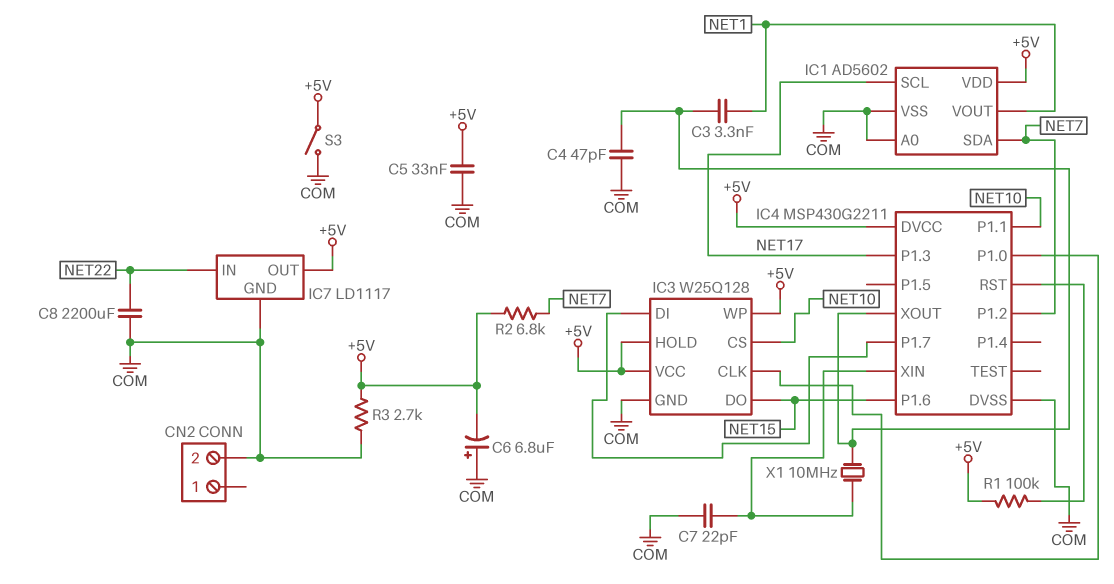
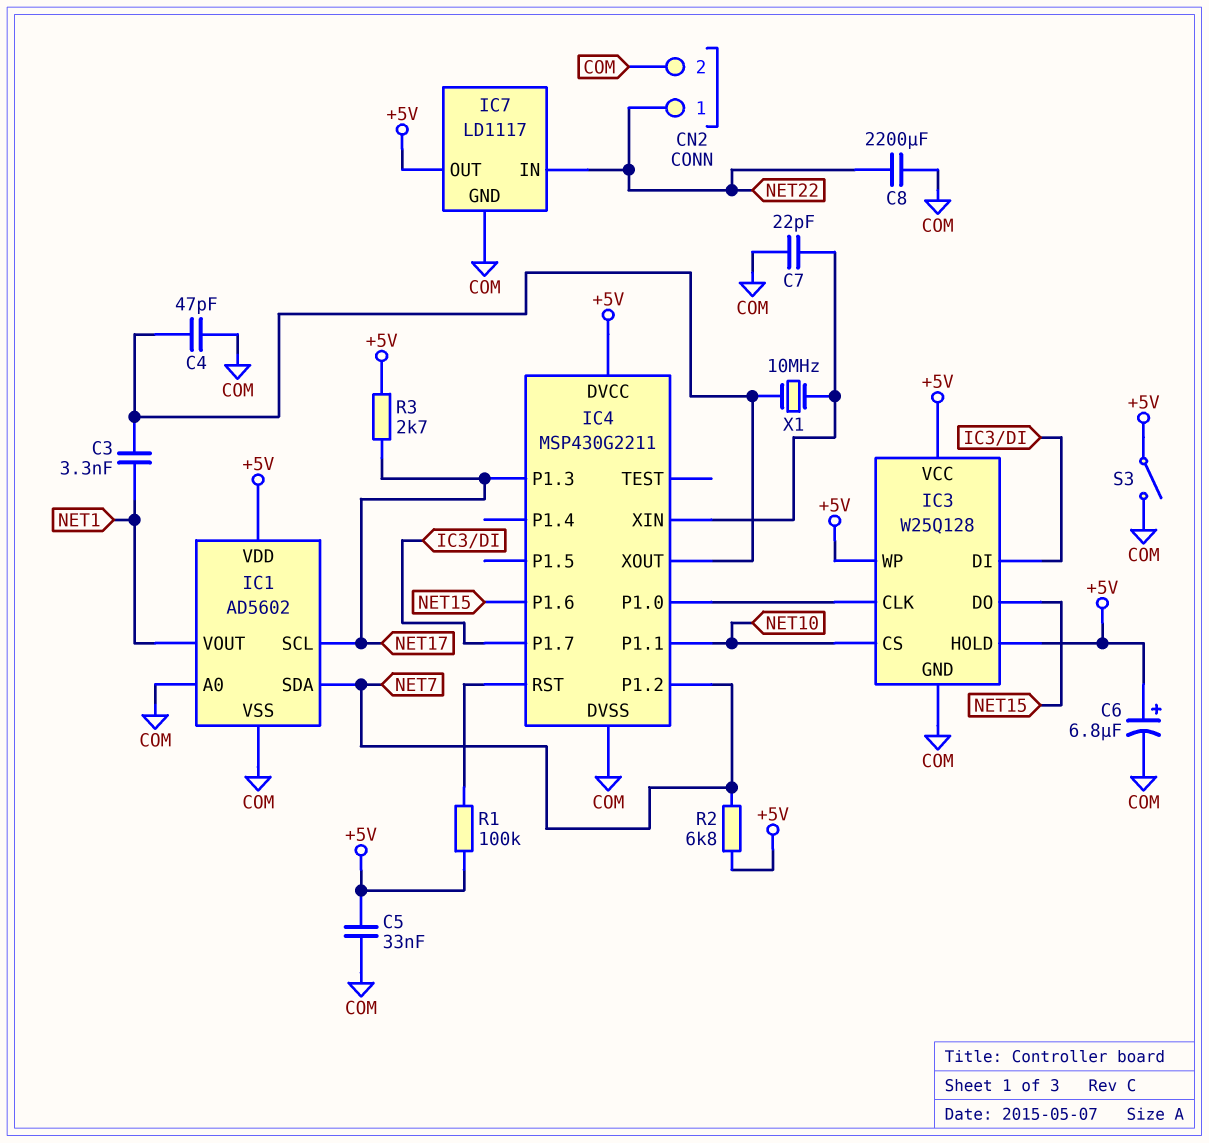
C6: 6.8uF (plus COM, minus +5V) -> 6.8uF (plus +5V, minus COM)
CN2 pin 1: none -> NET22
R3: 2.7k (+5V, COM) -> 2.7k (+5V, NET17)

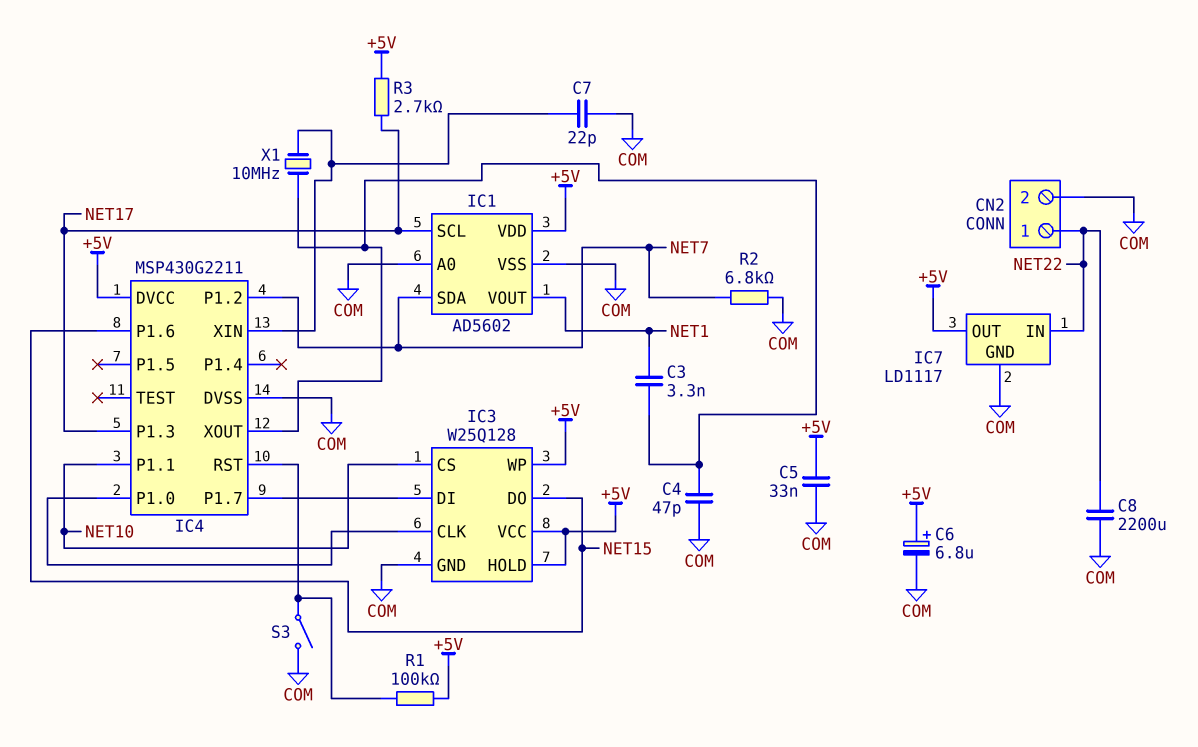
R2: 6.8k (+5V, NET7) -> 6.8k (COM, NET7)
S3: switch (+5V, COM) -> switch (COM, IC4/RST)

